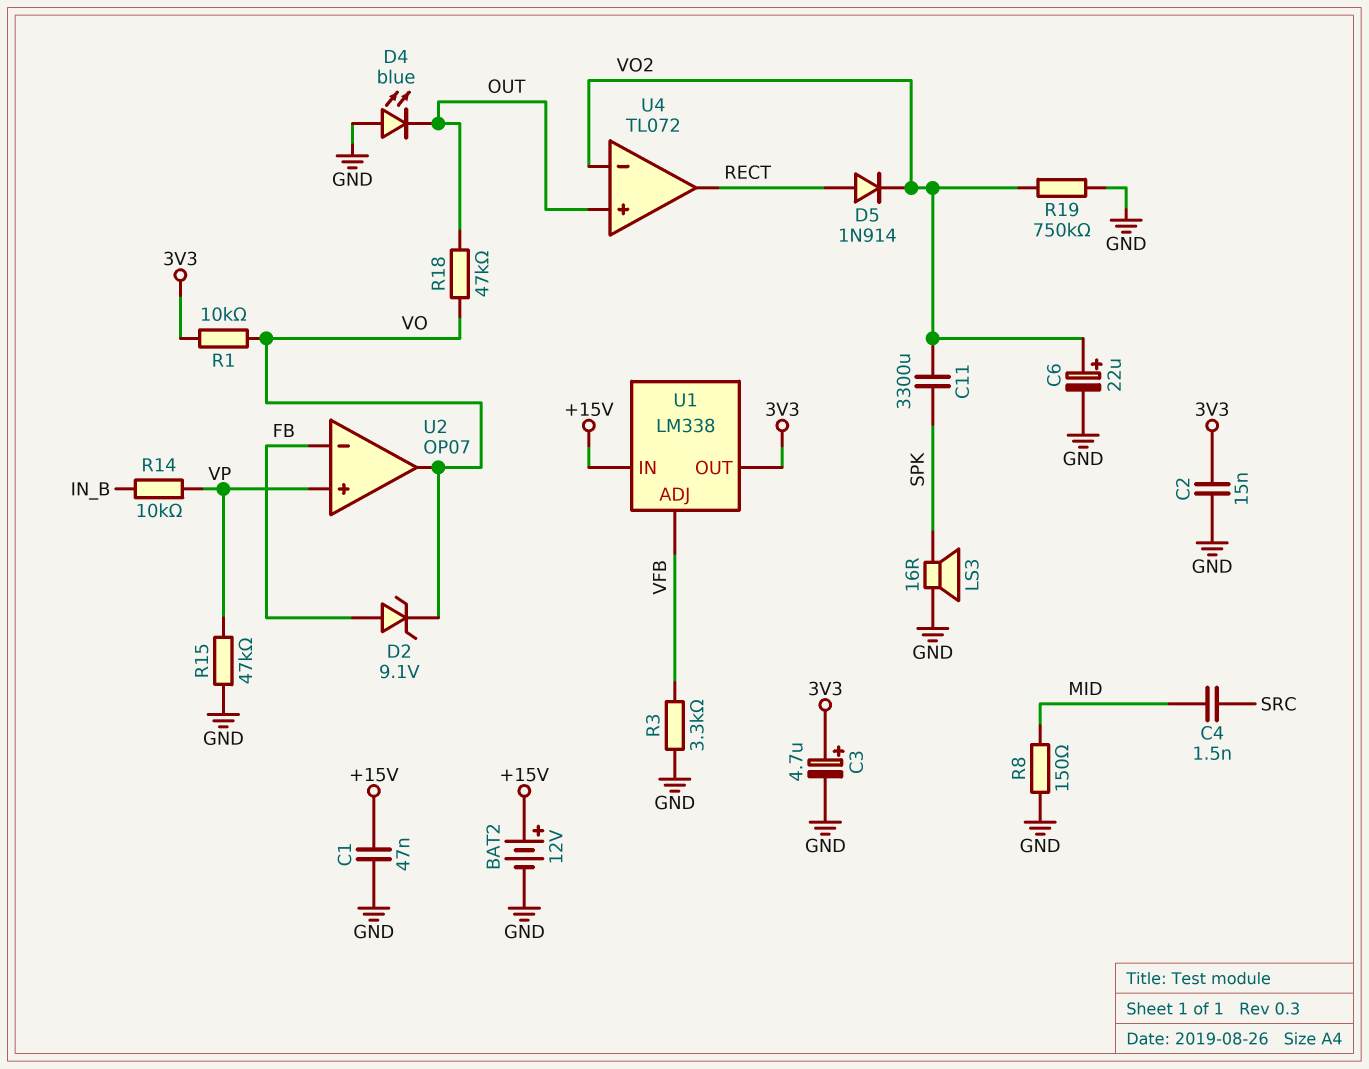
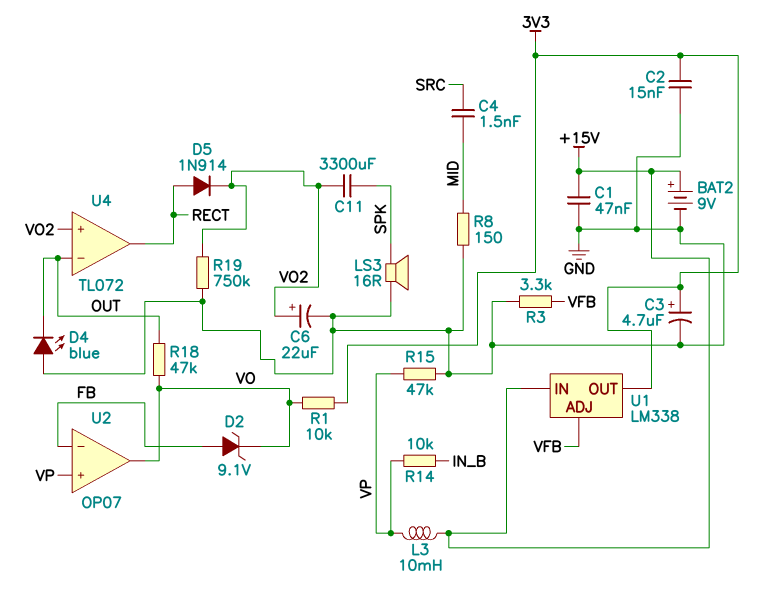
BAT2: 12V (plus +15V, minus GND) -> 9V (plus +15V, minus GND)
L3: none -> 10mH (+15V, VP)
U4 pin in+: OUT -> VO2
U4 pin in-: VO2 -> OUT

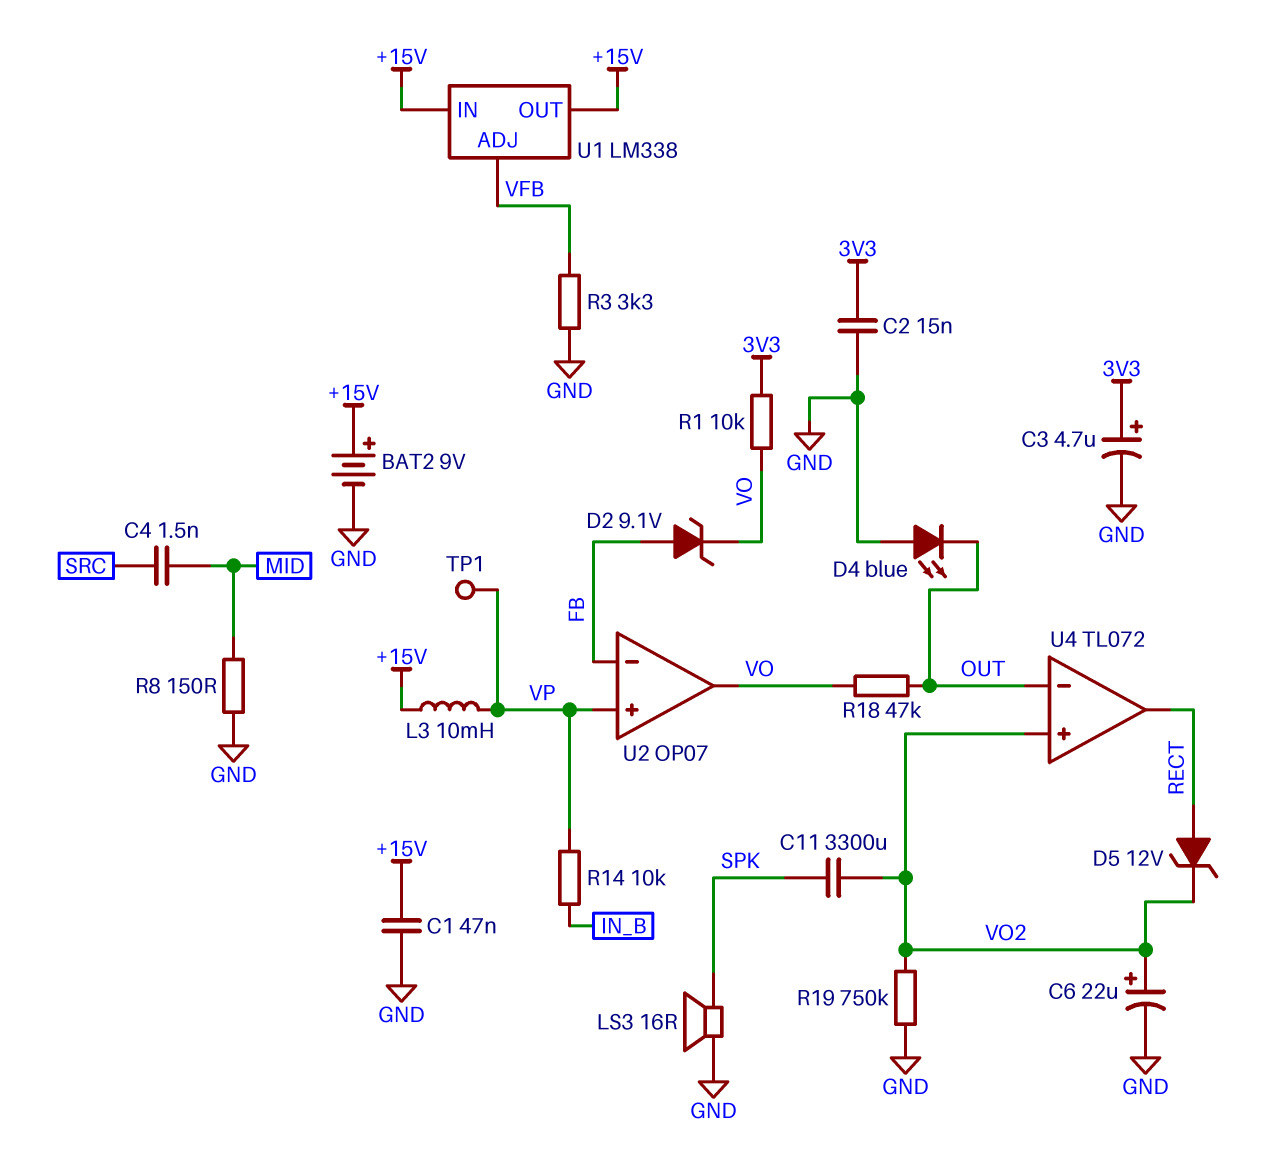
D5: diode 1N914 (A RECT, K VO2) -> zener 12V (A RECT, K VO2)
R15: 47k (GND, VP) -> none
TP1: none -> test point (VP)
U1 pin OUT: 3V3 -> +15V

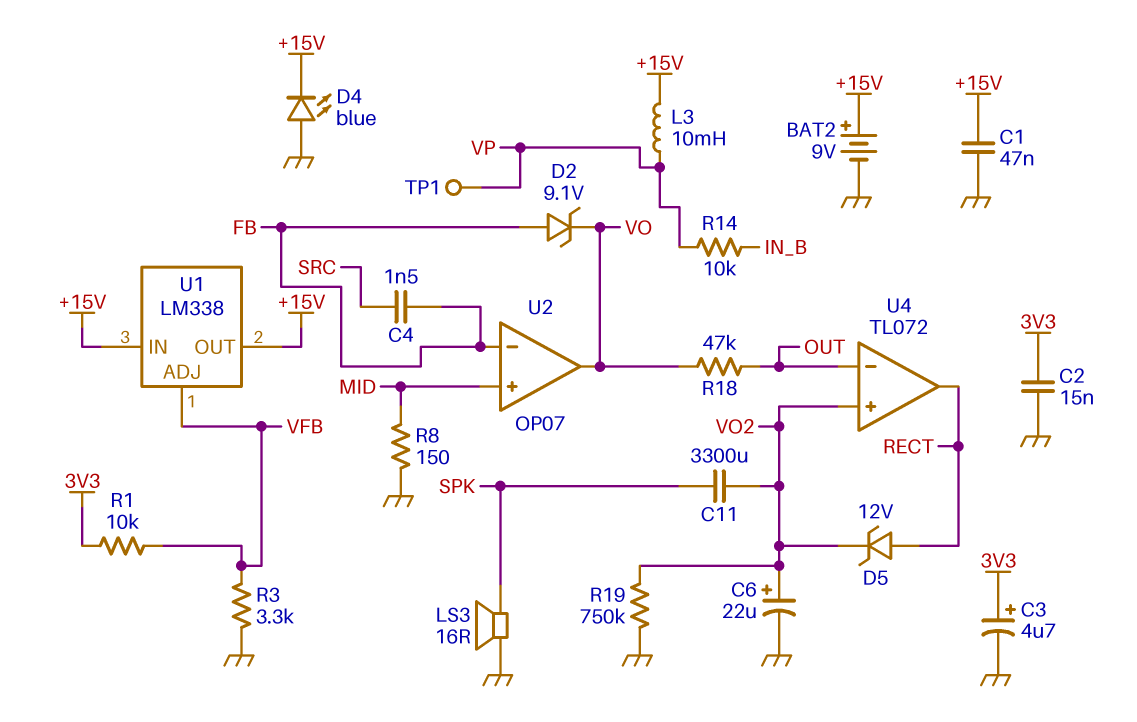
C4: 1.5nF (MID, SRC) -> 1.5nF (FB, SRC)
D4: LED blue (A GND, K OUT) -> LED blue (A GND, K +15V)
R1: 10k (3V3, VO) -> 10k (3V3, VFB)
U2 pin in+: VP -> MID

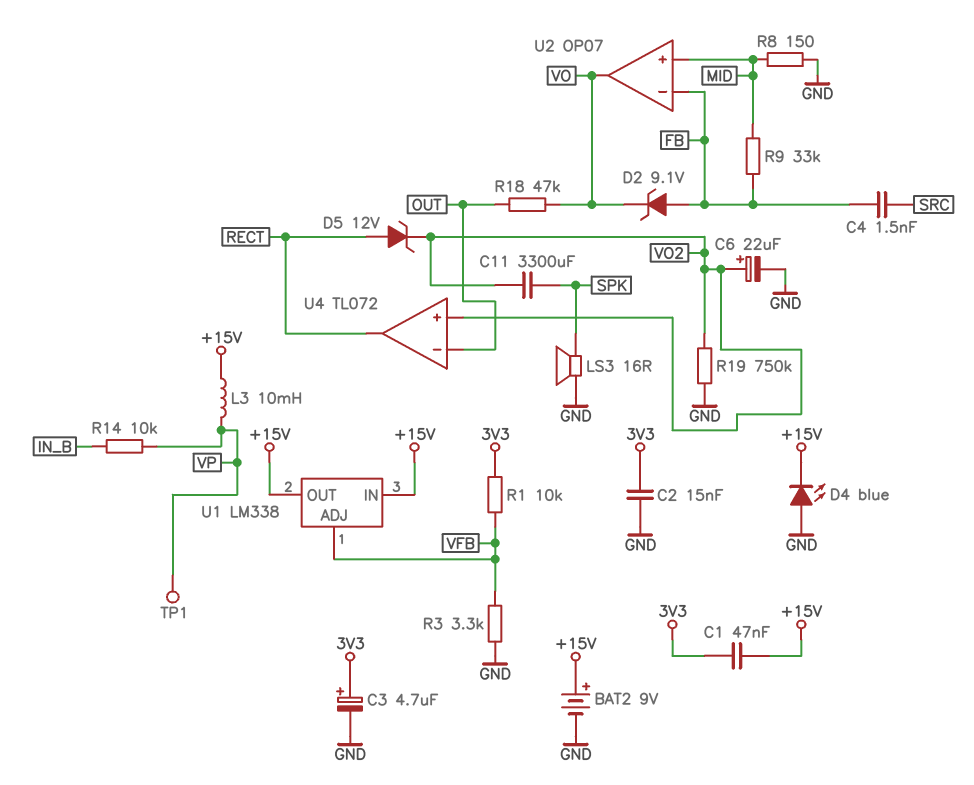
C1: 47nF (+15V, GND) -> 47nF (+15V, 3V3)
R9: none -> 33k (FB, MID)

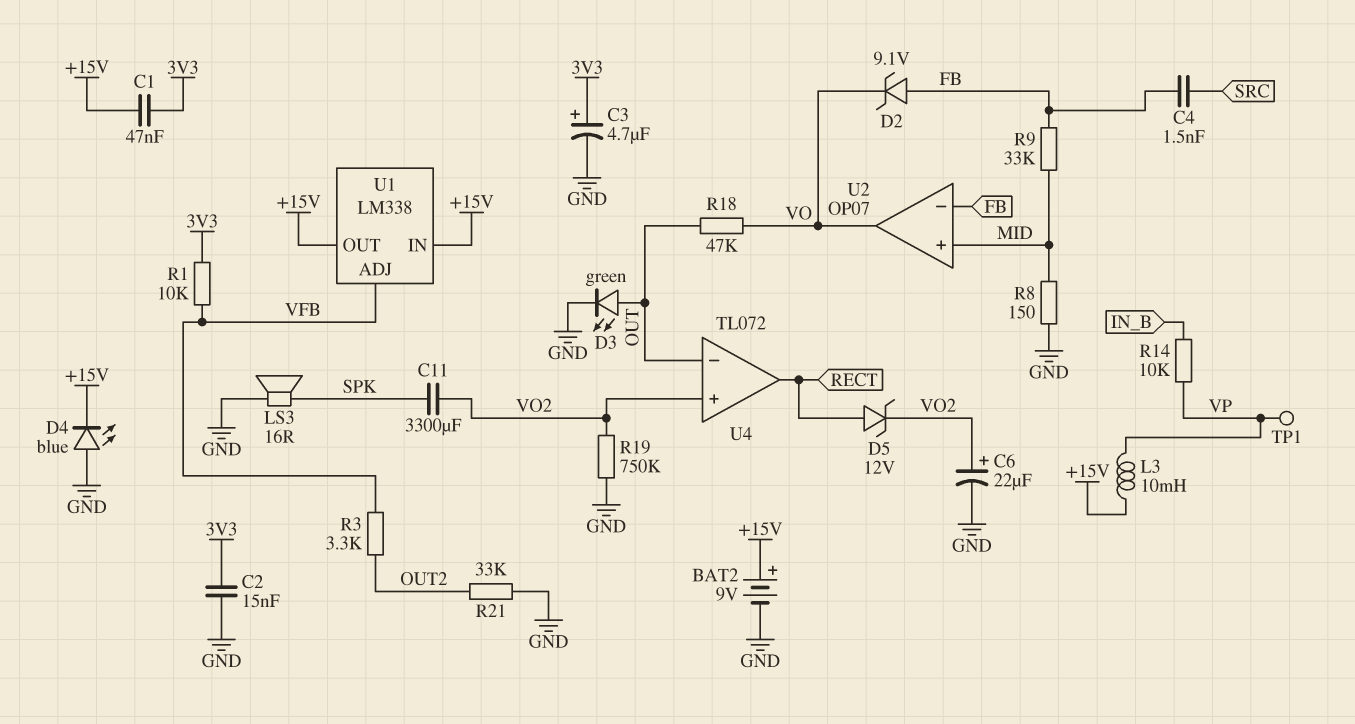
D3: none -> LED green (A OUT, K GND)
R3: 3.3k (GND, VFB) -> 3.3k (OUT2, VFB)
R21: none -> 33k (GND, OUT2)

